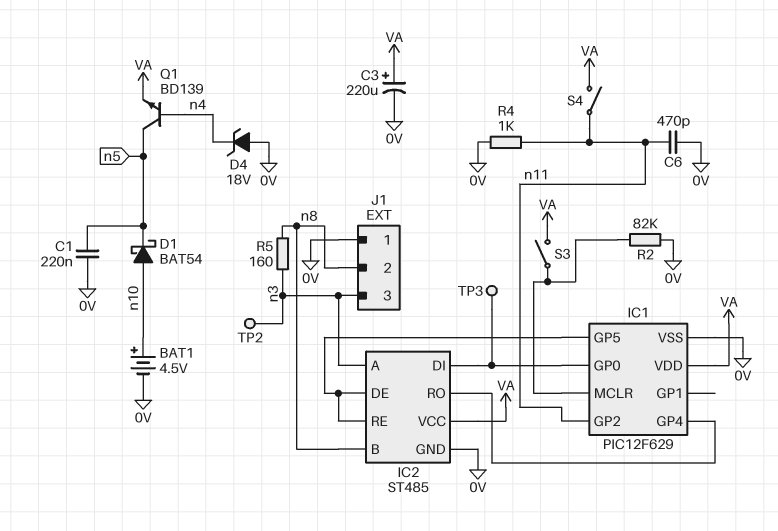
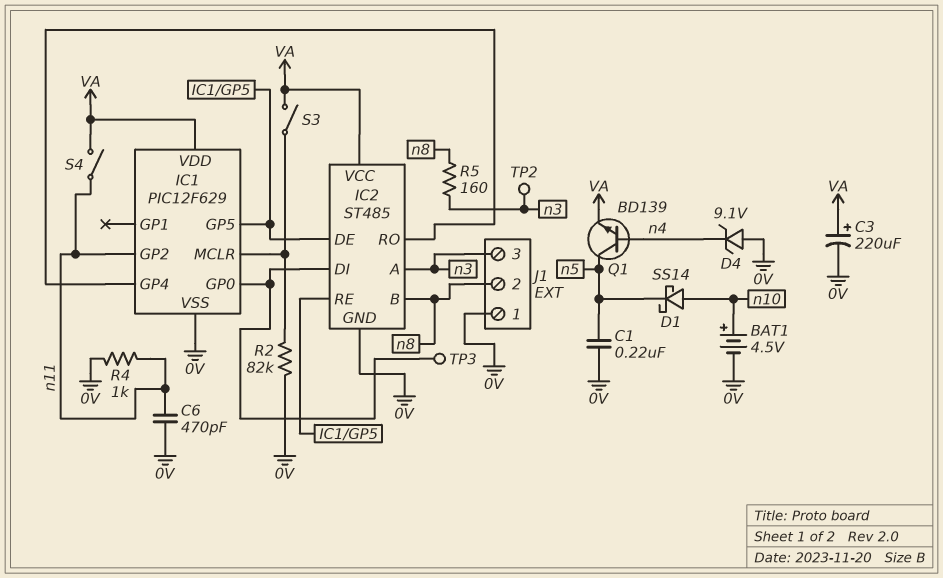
D1: schottky BAT54 (A n10, K n5) -> schottky SS14 (A n10, K n5)
D4: zener 18V (A 0V, K n4) -> zener 9.1V (A 0V, K n4)

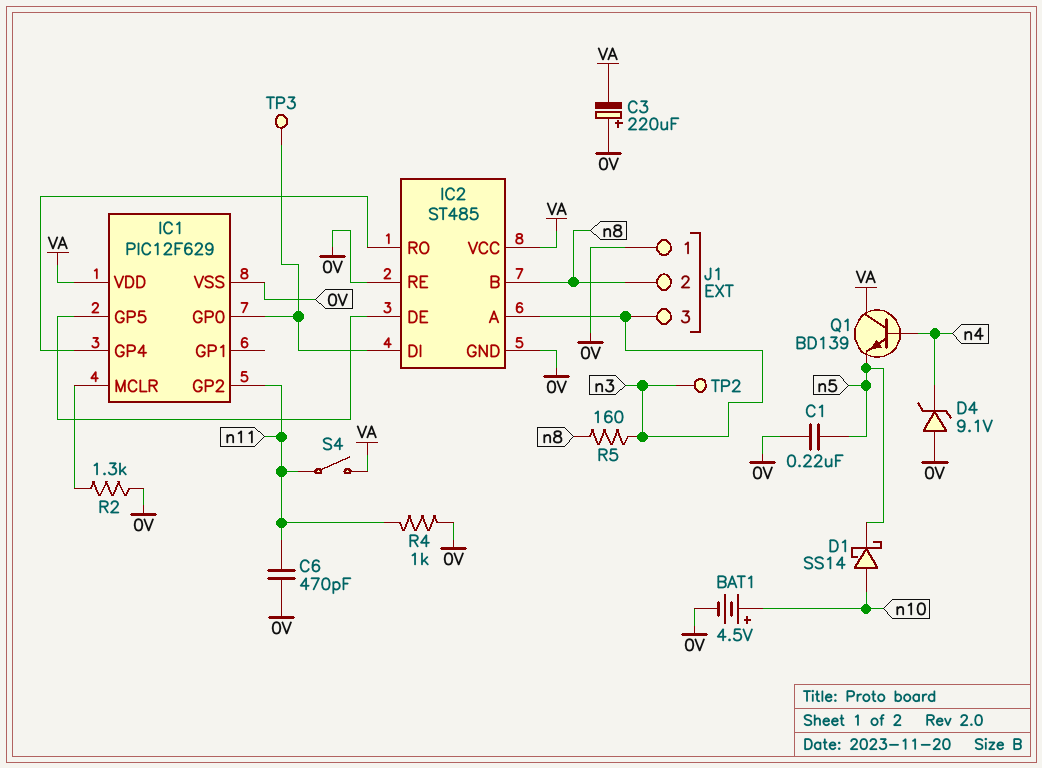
C3: 220uF (plus VA, minus 0V) -> 220uF (plus 0V, minus VA)
IC2 pin RE: IC1/GP5 -> 0V
Q1: NPN BD139 (B n4, C n5, E VA) -> NPN BD139 (B n4, C VA, E n5)
R2: 82k (0V, IC1/MCLR) -> 1.3k (0V, IC1/MCLR)
S3: switch (IC1/MCLR, VA) -> none

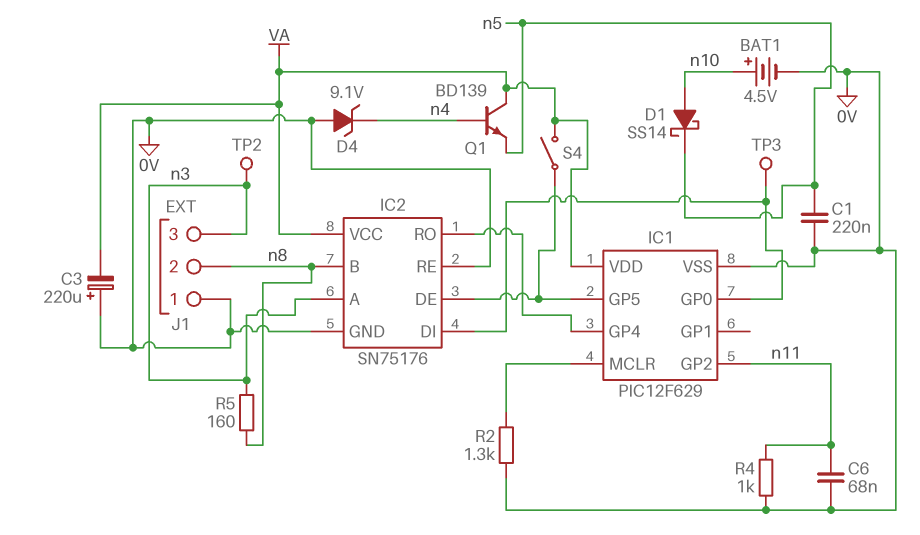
C6: 470pF (0V, n11) -> 68nF (0V, n11)
IC2: ST485 -> SN75176
S4: switch (VA, n11) -> switch (IC1/GP5, VA)

